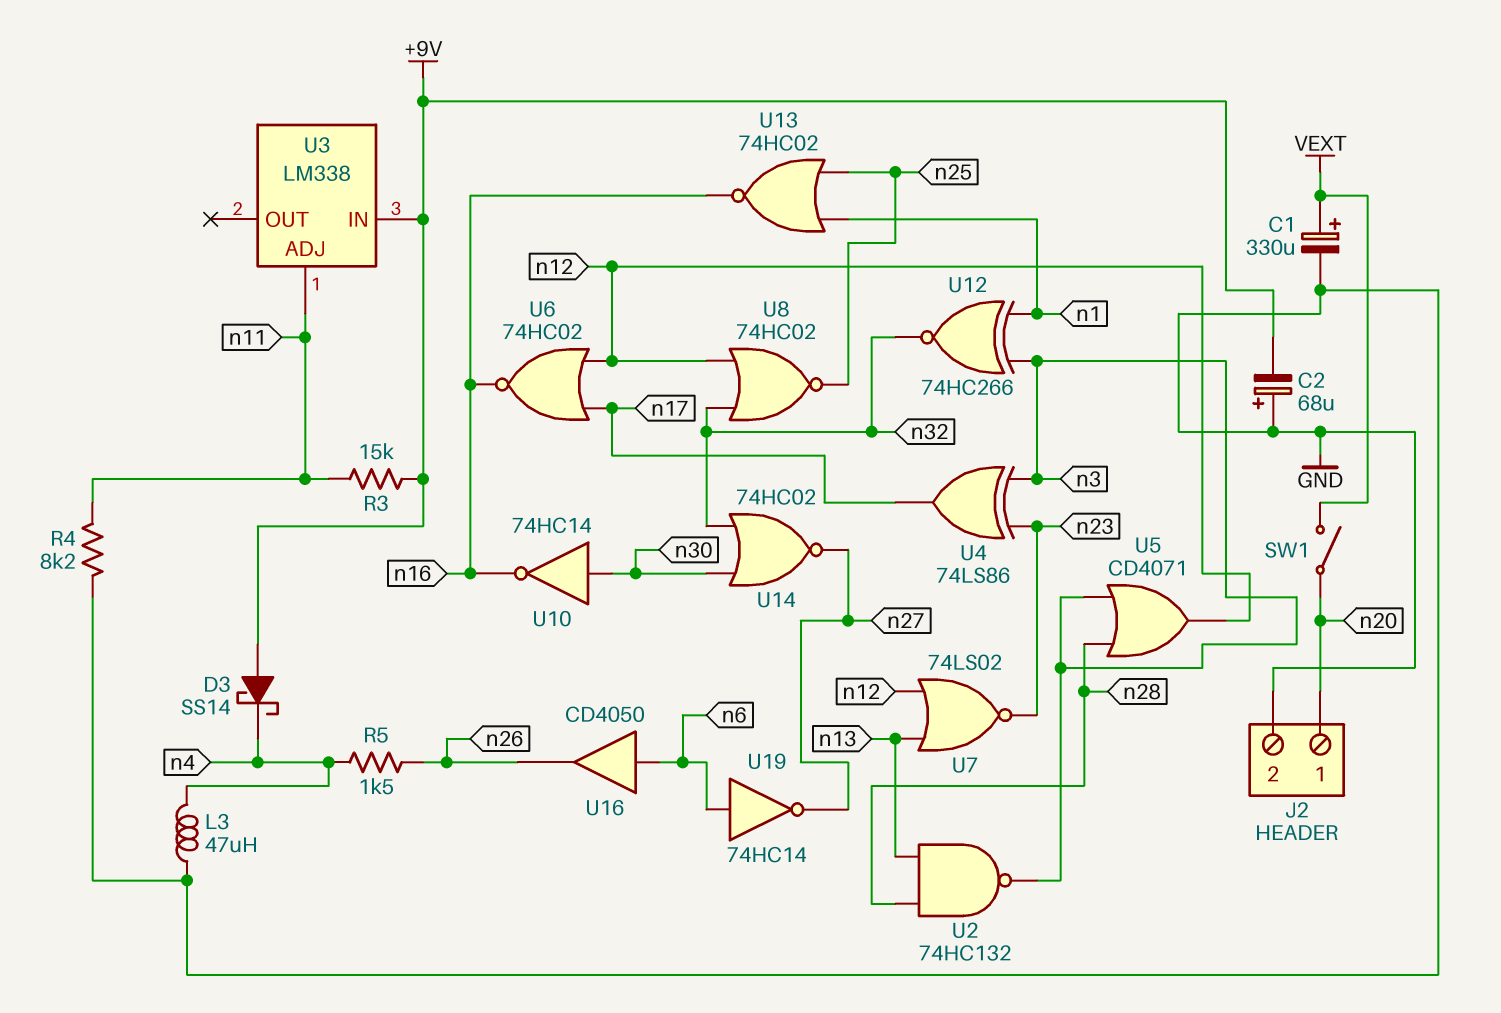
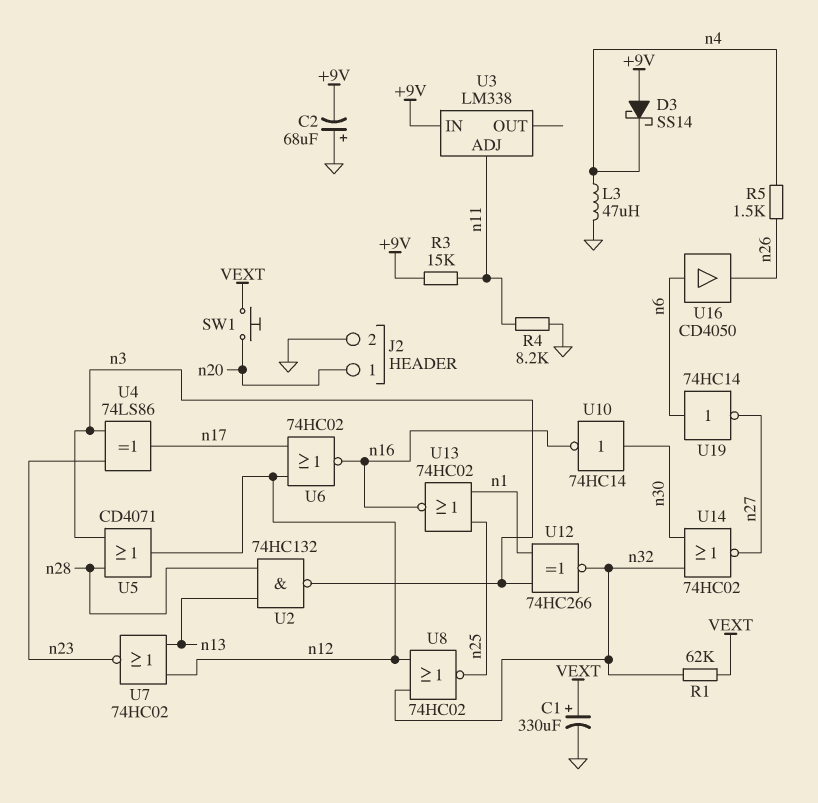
R1: none -> 62k (VEXT, n32)
SW1: switch (VEXT, n20) -> button (VEXT, n20)
U7: NOR 74LS02 (in n12, in n13, out n23) -> NOR 74HC02 (in n12, in n13, out n23)

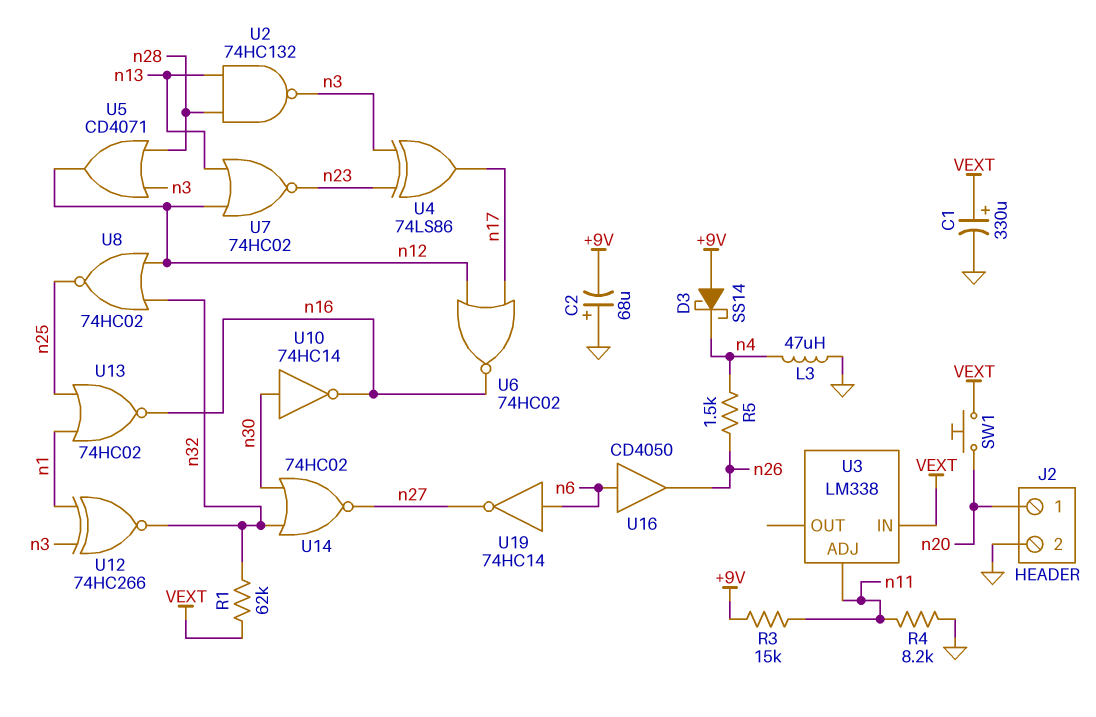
U3 pin IN: +9V -> VEXT

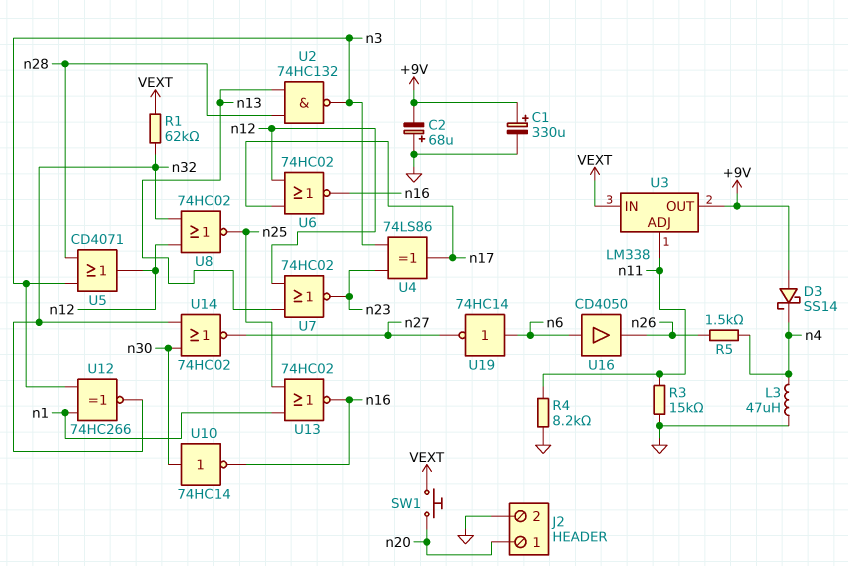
C1: 330uF (plus VEXT, minus GND) -> 330uF (plus +9V, minus GND)
R3: 15k (+9V, n11) -> 15k (GND, n11)
U3 pin OUT: none -> +9V

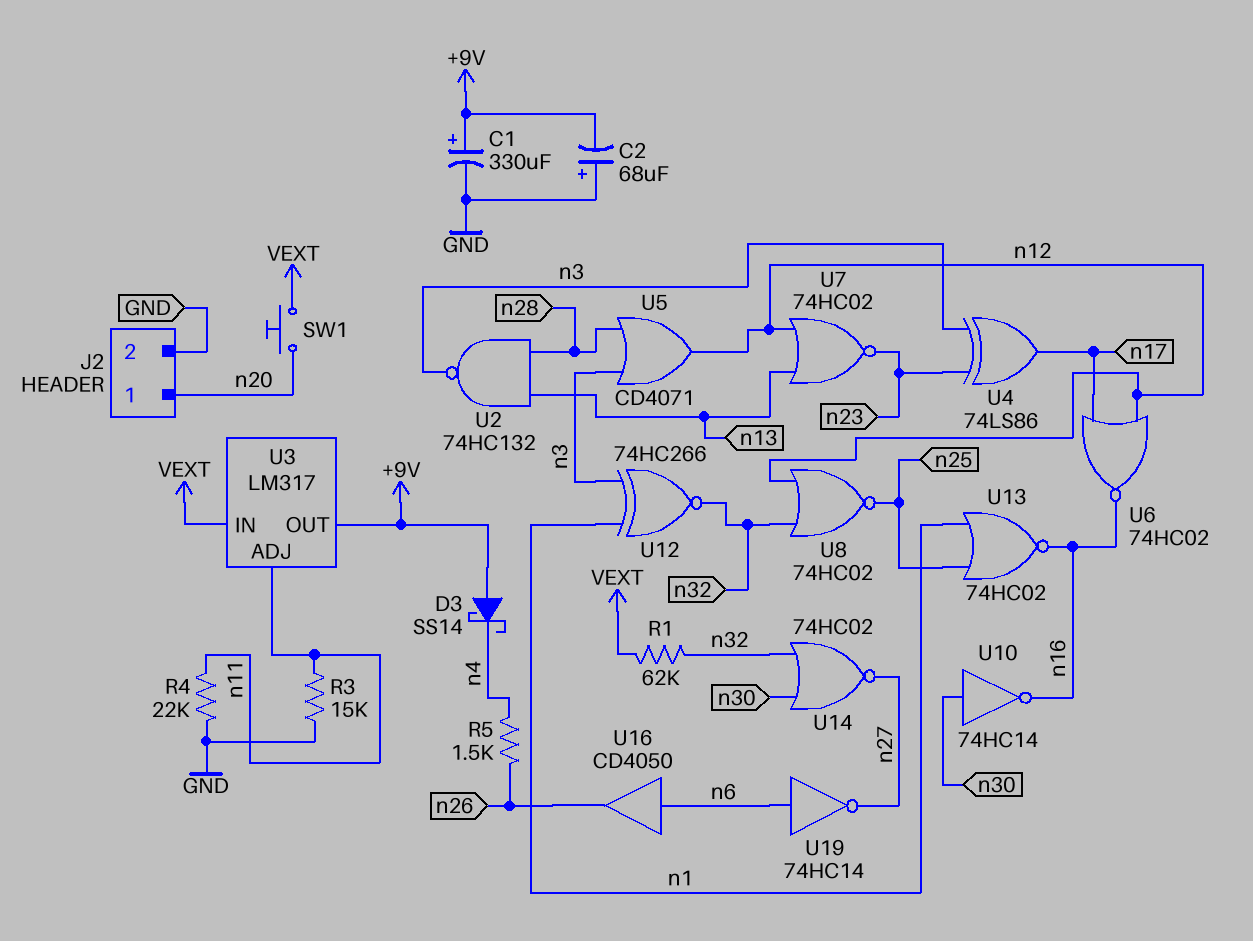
L3: 47uH (GND, n4) -> none
R4: 8.2k (GND, n11) -> 22k (GND, n11)
U3: LM338 -> LM317

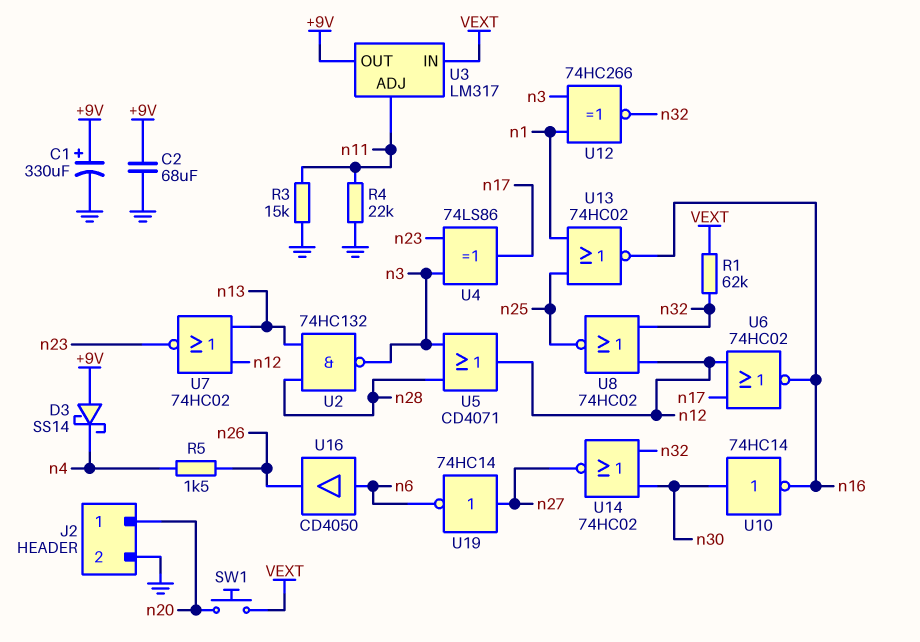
C2: 68uF (plus GND, minus +9V) -> 68uF (+9V, GND)
U19: NOT 74HC14 (in n6, out n27) -> NOT 74HC14 (in n27, out n6)

